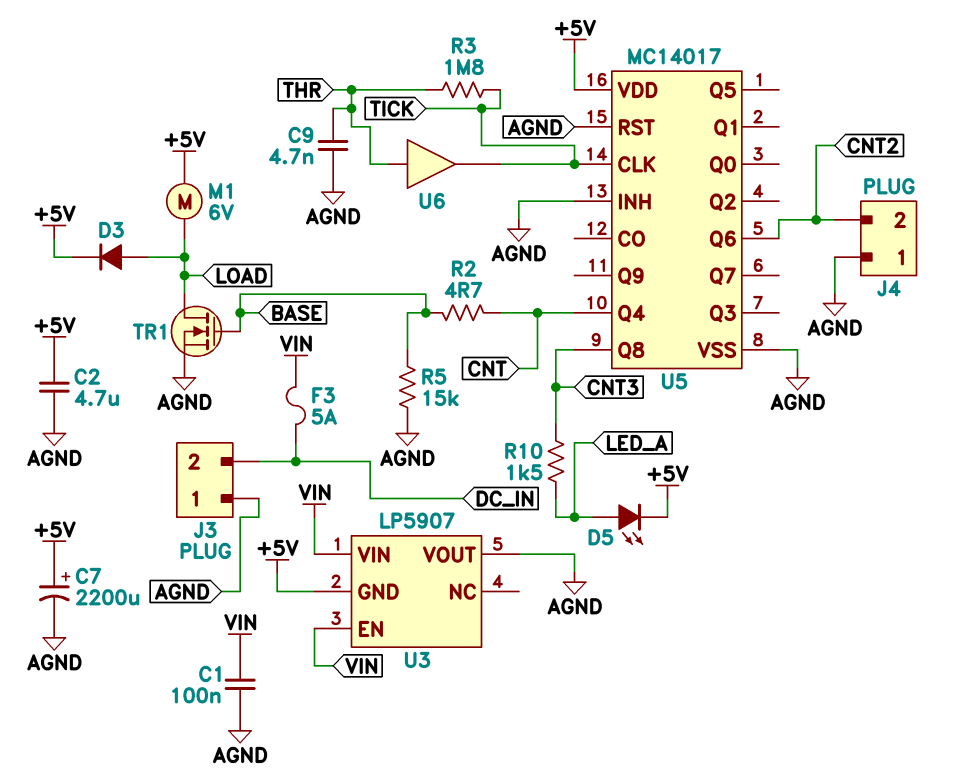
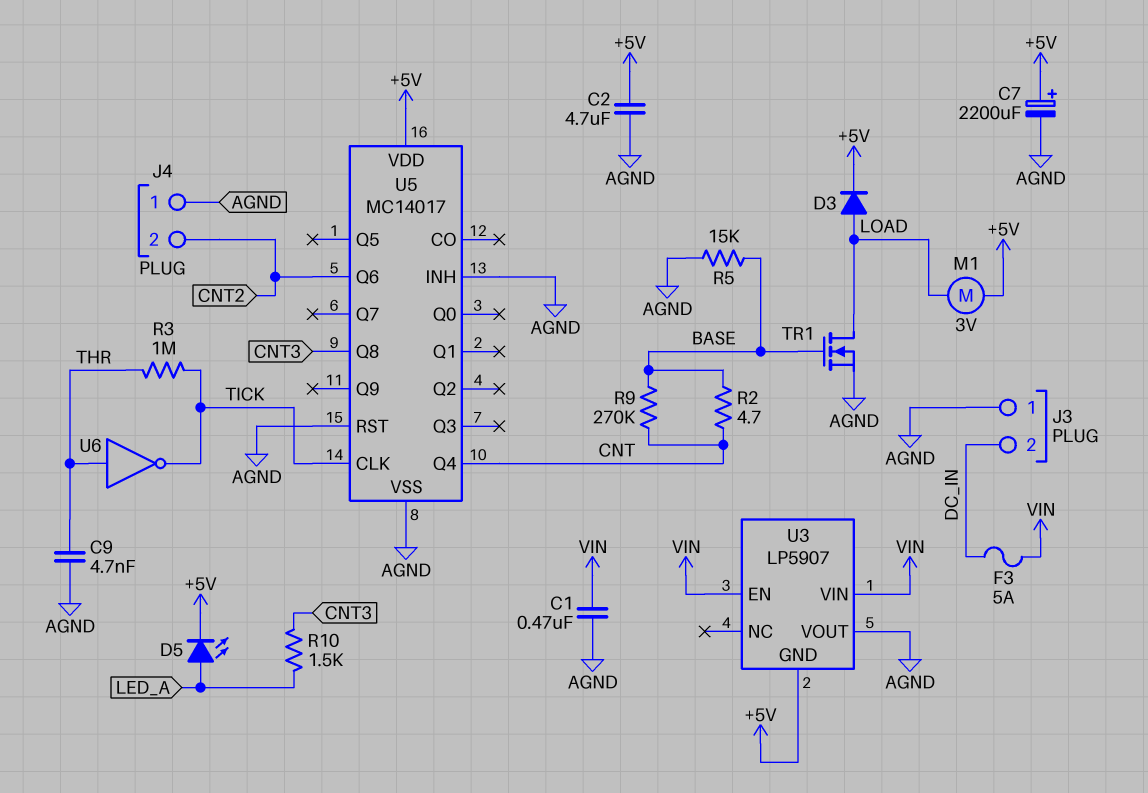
C1: 100nF (AGND, VIN) -> 470nF (AGND, VIN)
M1: motor 6V (+5V, LOAD) -> motor 3V (+5V, LOAD)
R3: 1.8M (THR, TICK) -> 1M (THR, TICK)
R9: none -> 270k (BASE, CNT)
U6: buffer (in THR, out TICK) -> NOT (in THR, out TICK)

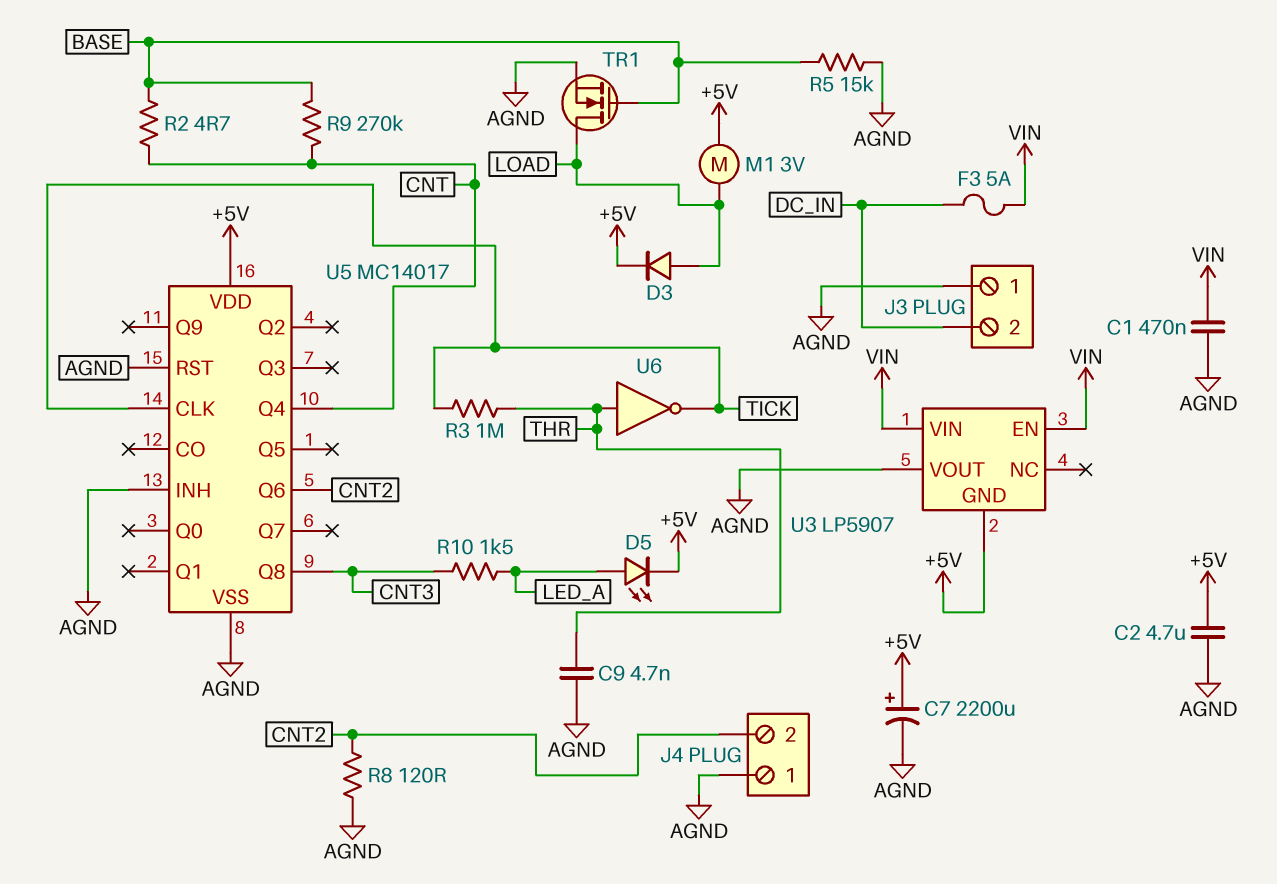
R8: none -> 120 (AGND, CNT2)

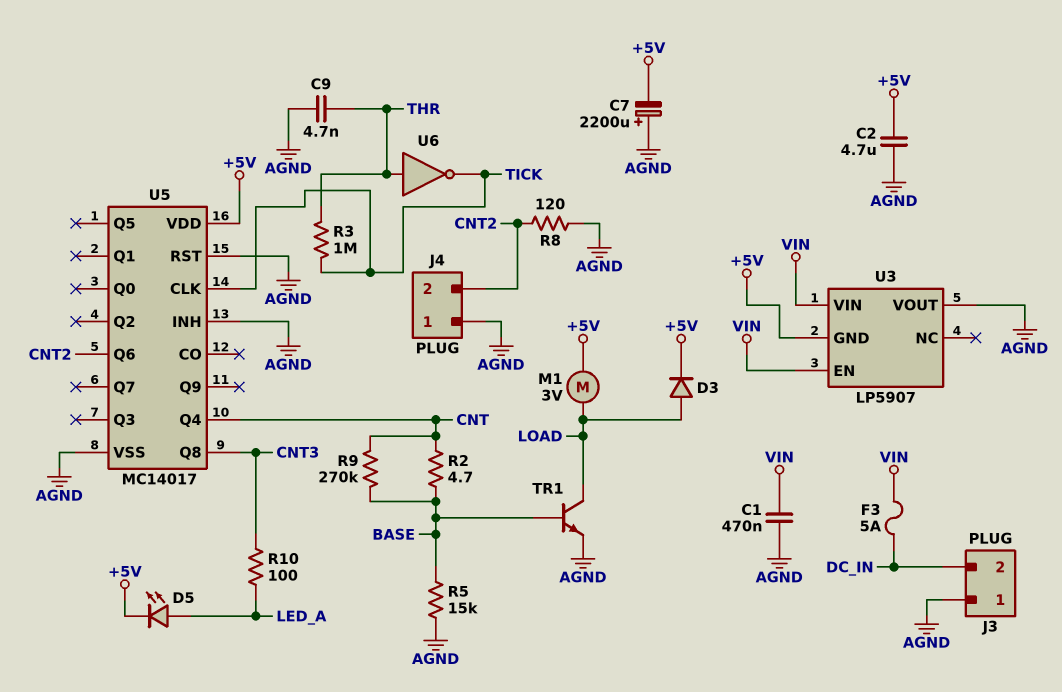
C7: 2200uF (plus +5V, minus AGND) -> 2200uF (plus AGND, minus +5V)
R10: 1.5k (CNT3, LED_A) -> 100 (CNT3, LED_A)
TR1: NMOS (G BASE, D LOAD, S AGND) -> NPN (B BASE, C LOAD, E AGND)

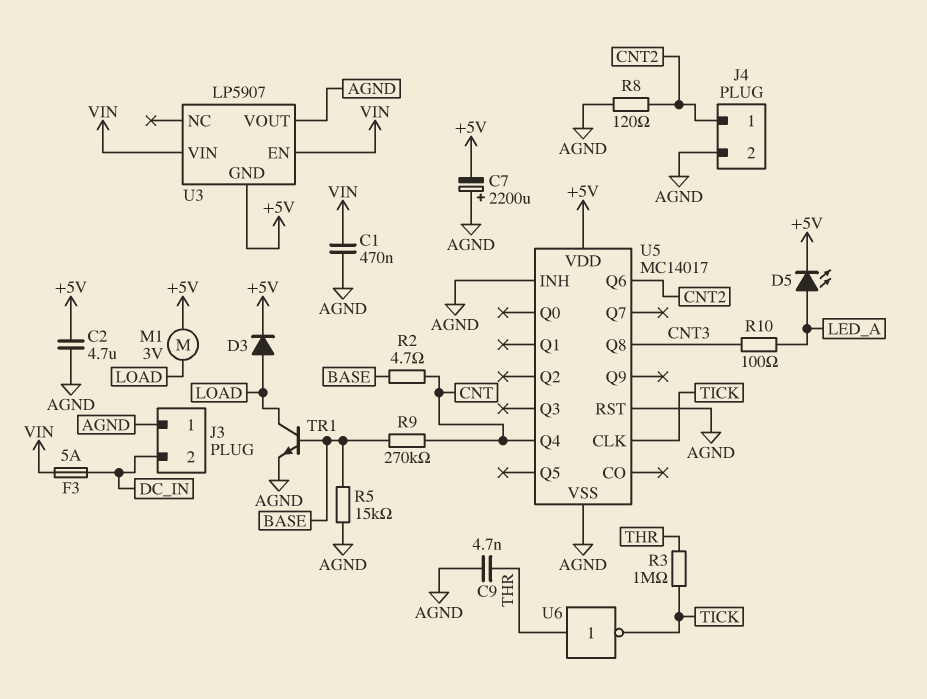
J4 pin 1: AGND -> CNT2
J4 pin 2: CNT2 -> AGND

